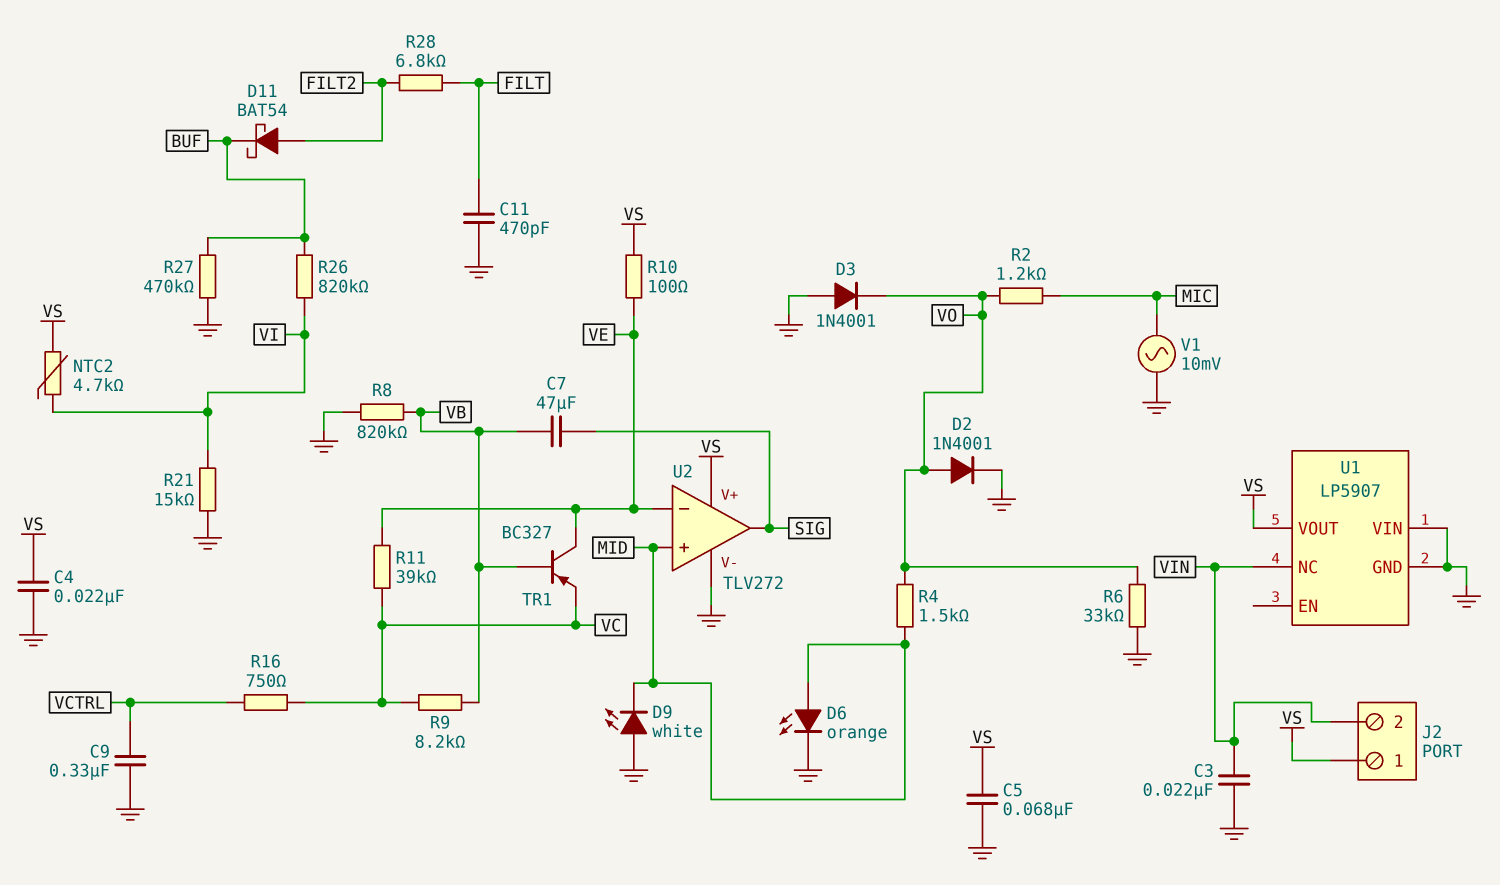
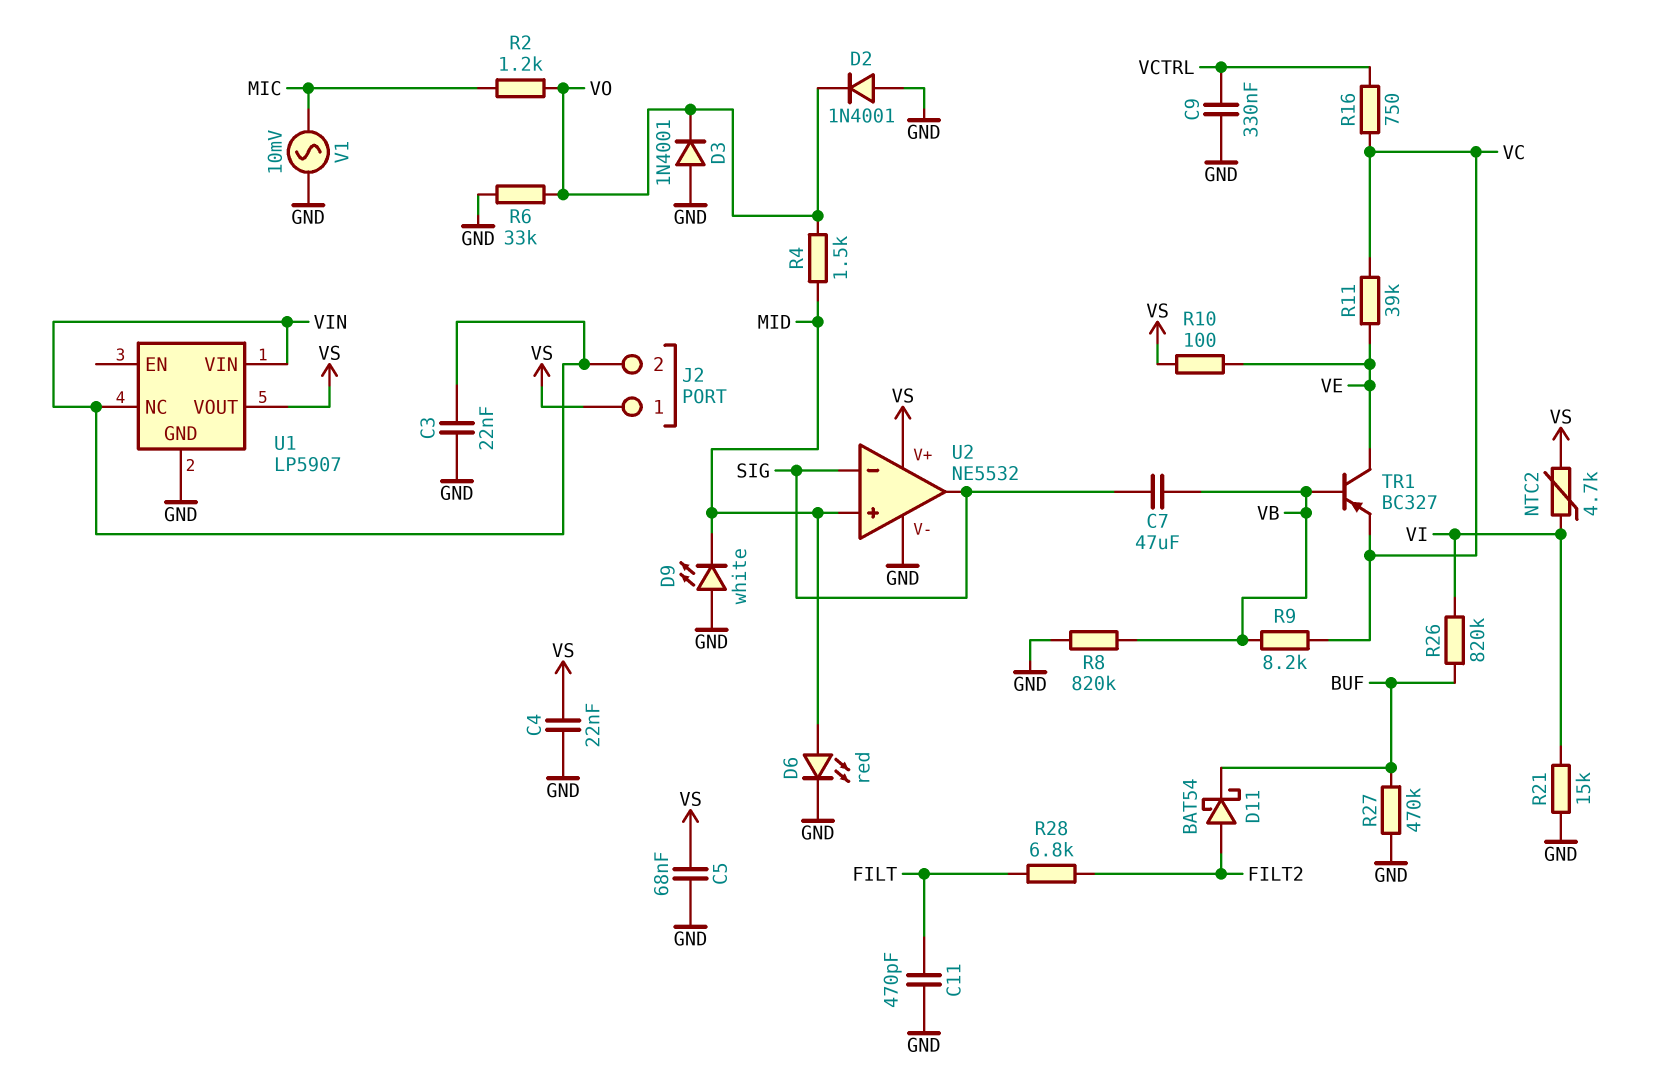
D2: diode 1N4001 (A VO, K GND) -> diode 1N4001 (A GND, K VO)
D6: LED orange (A MID, K GND) -> LED red (A MID, K GND)
U1 pin VIN: GND -> VIN
U2: TLV272 -> NE5532
U2 pin in-: VE -> SIG

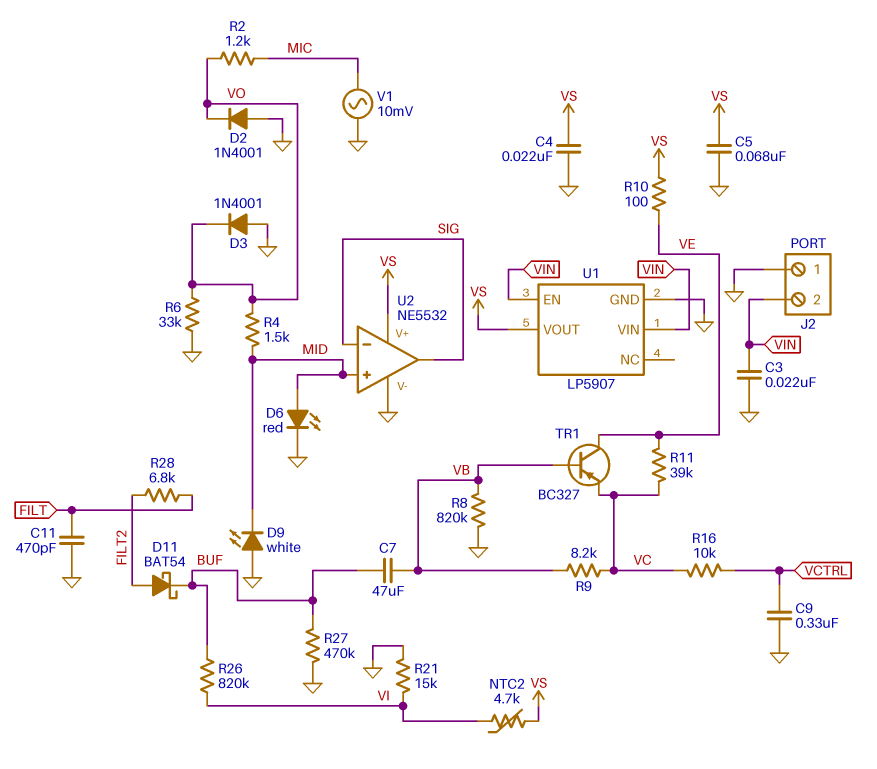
C7: 47uF (SIG, VB) -> 47uF (BUF, VB)
J2 pin 1: VS -> GND
R16: 750 (VC, VCTRL) -> 10k (VC, VCTRL)
U1 pin EN: none -> VIN
U1 pin NC: VIN -> none

